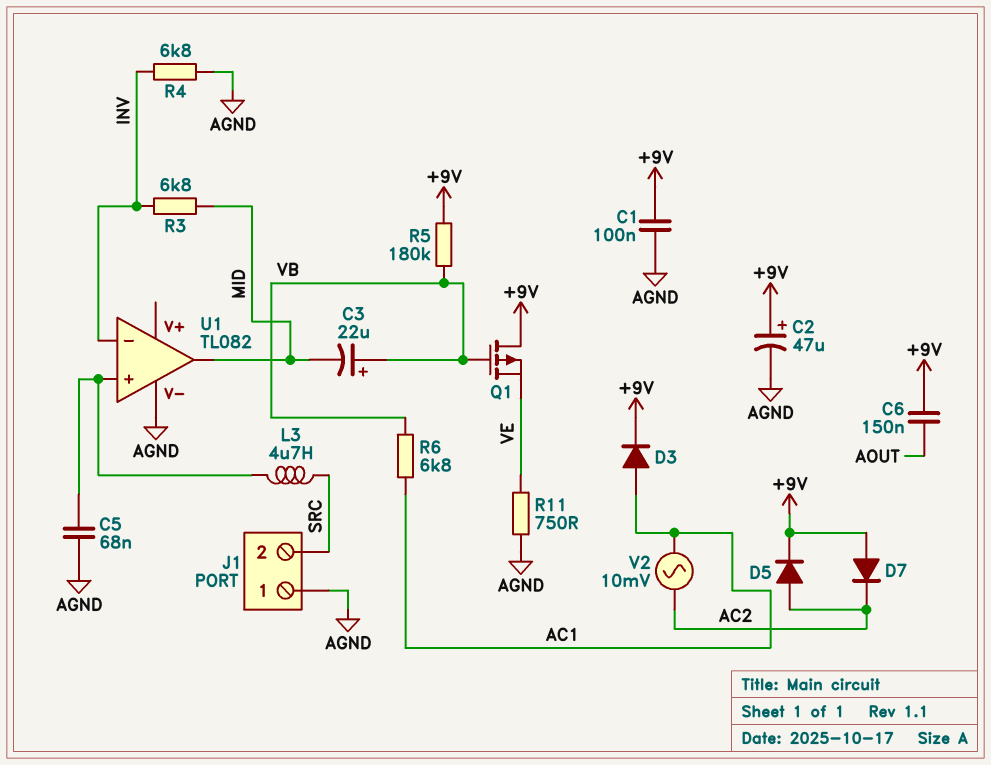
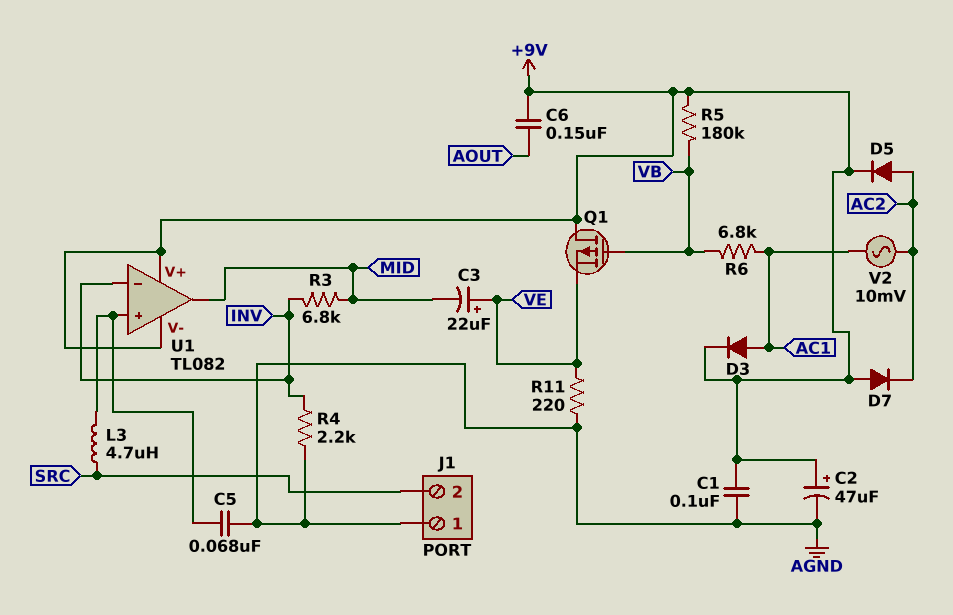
C3: 22uF (plus VB, minus MID) -> 22uF (plus VE, minus MID)
R4: 6.8k (AGND, INV) -> 2.2k (AGND, INV)
R11: 750 (AGND, VE) -> 220 (AGND, VE)
U1 pin V+: none -> +9V
U1 pin V-: AGND -> +9V

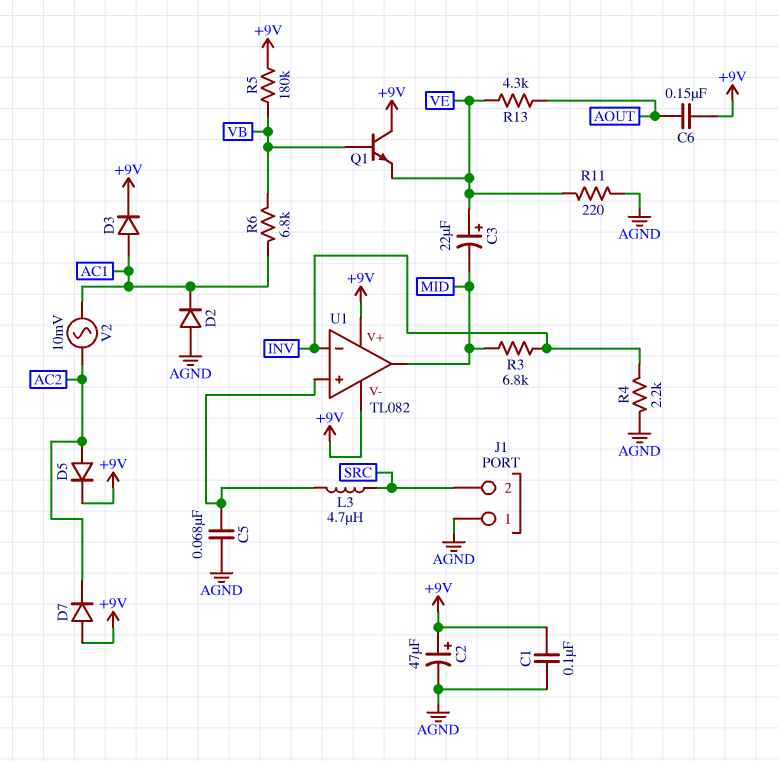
D2: none -> diode (A AGND, K AC1)
Q1: PMOS (G VB, D +9V, S VE) -> NPN (B VB, C +9V, E VE)
R13: none -> 4.3k (AOUT, VE)

